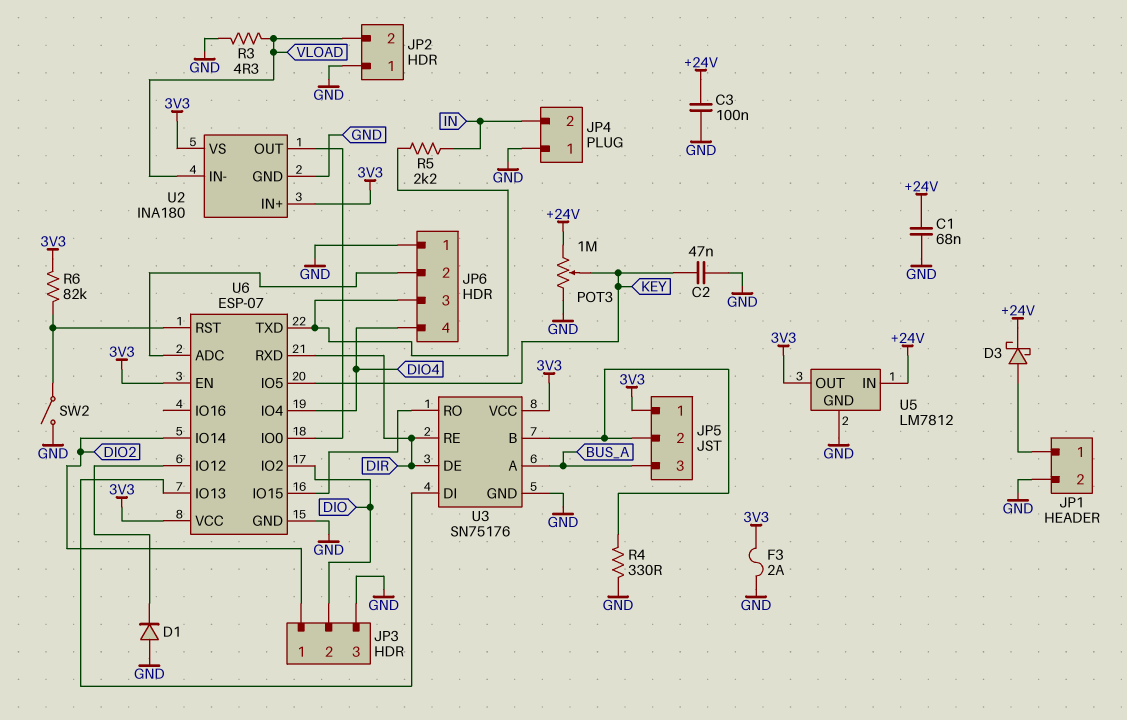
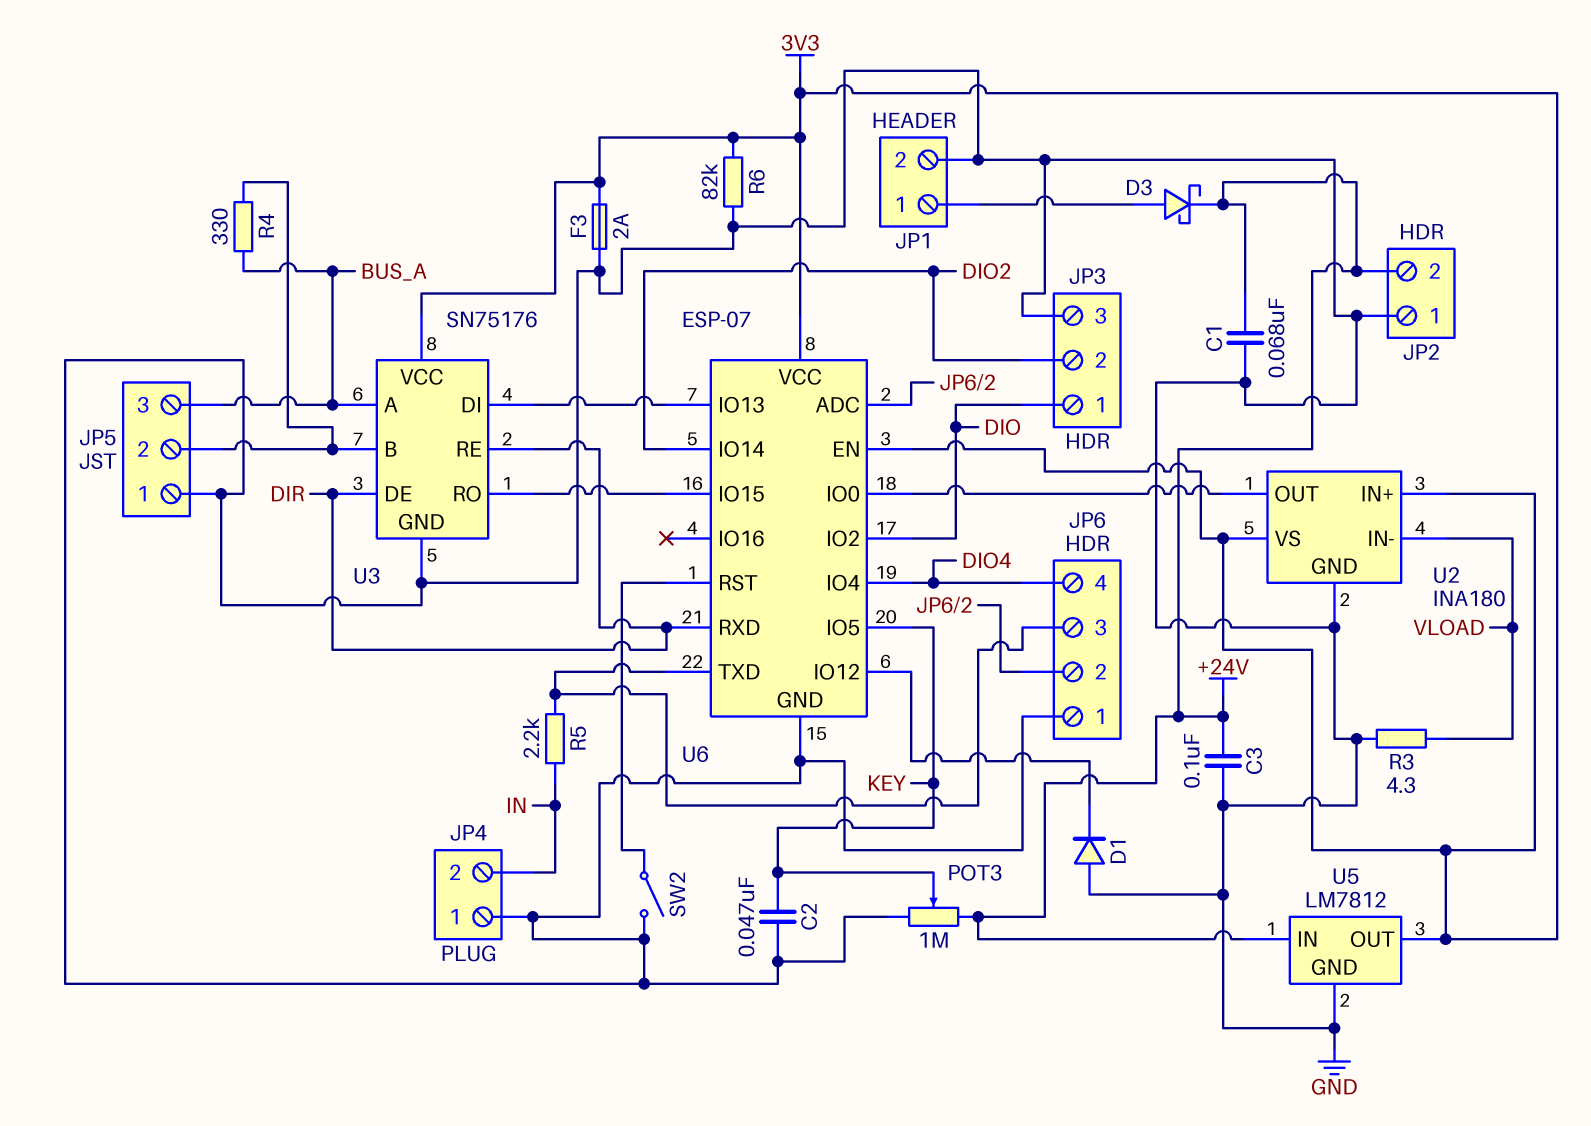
JP2 pin 2: VLOAD -> +24V
JP3 pin 1: DIO2 -> DIO
JP3 pin 2: DIO -> DIO2
JP5 pin 1: 3V3 -> GND
R4: 330 (GND, JP5/2) -> 330 (BUS_A, JP5/2)
R6: 82k (3V3, U6/RST) -> 82k (3V3, GND)

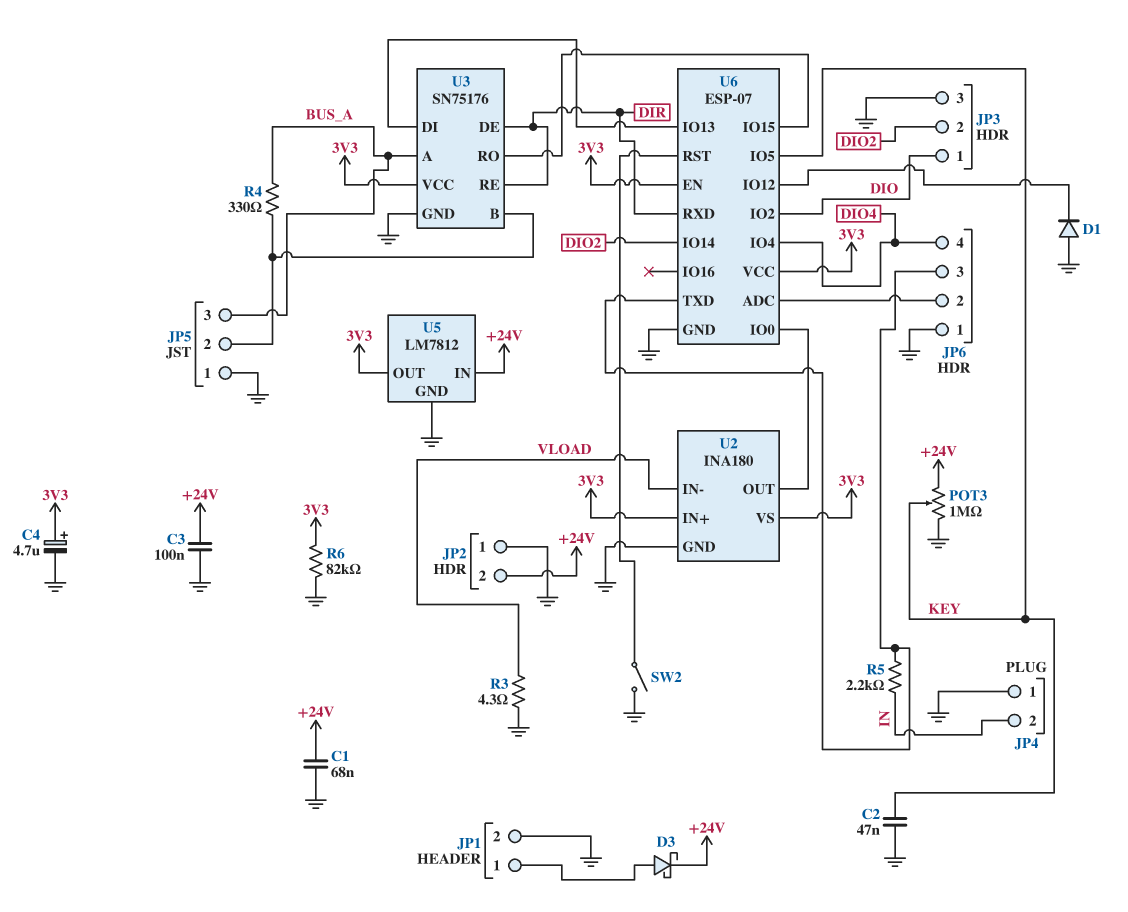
C4: none -> 4.7uF (plus 3V3, minus GND)
F3: 2A (3V3, GND) -> none

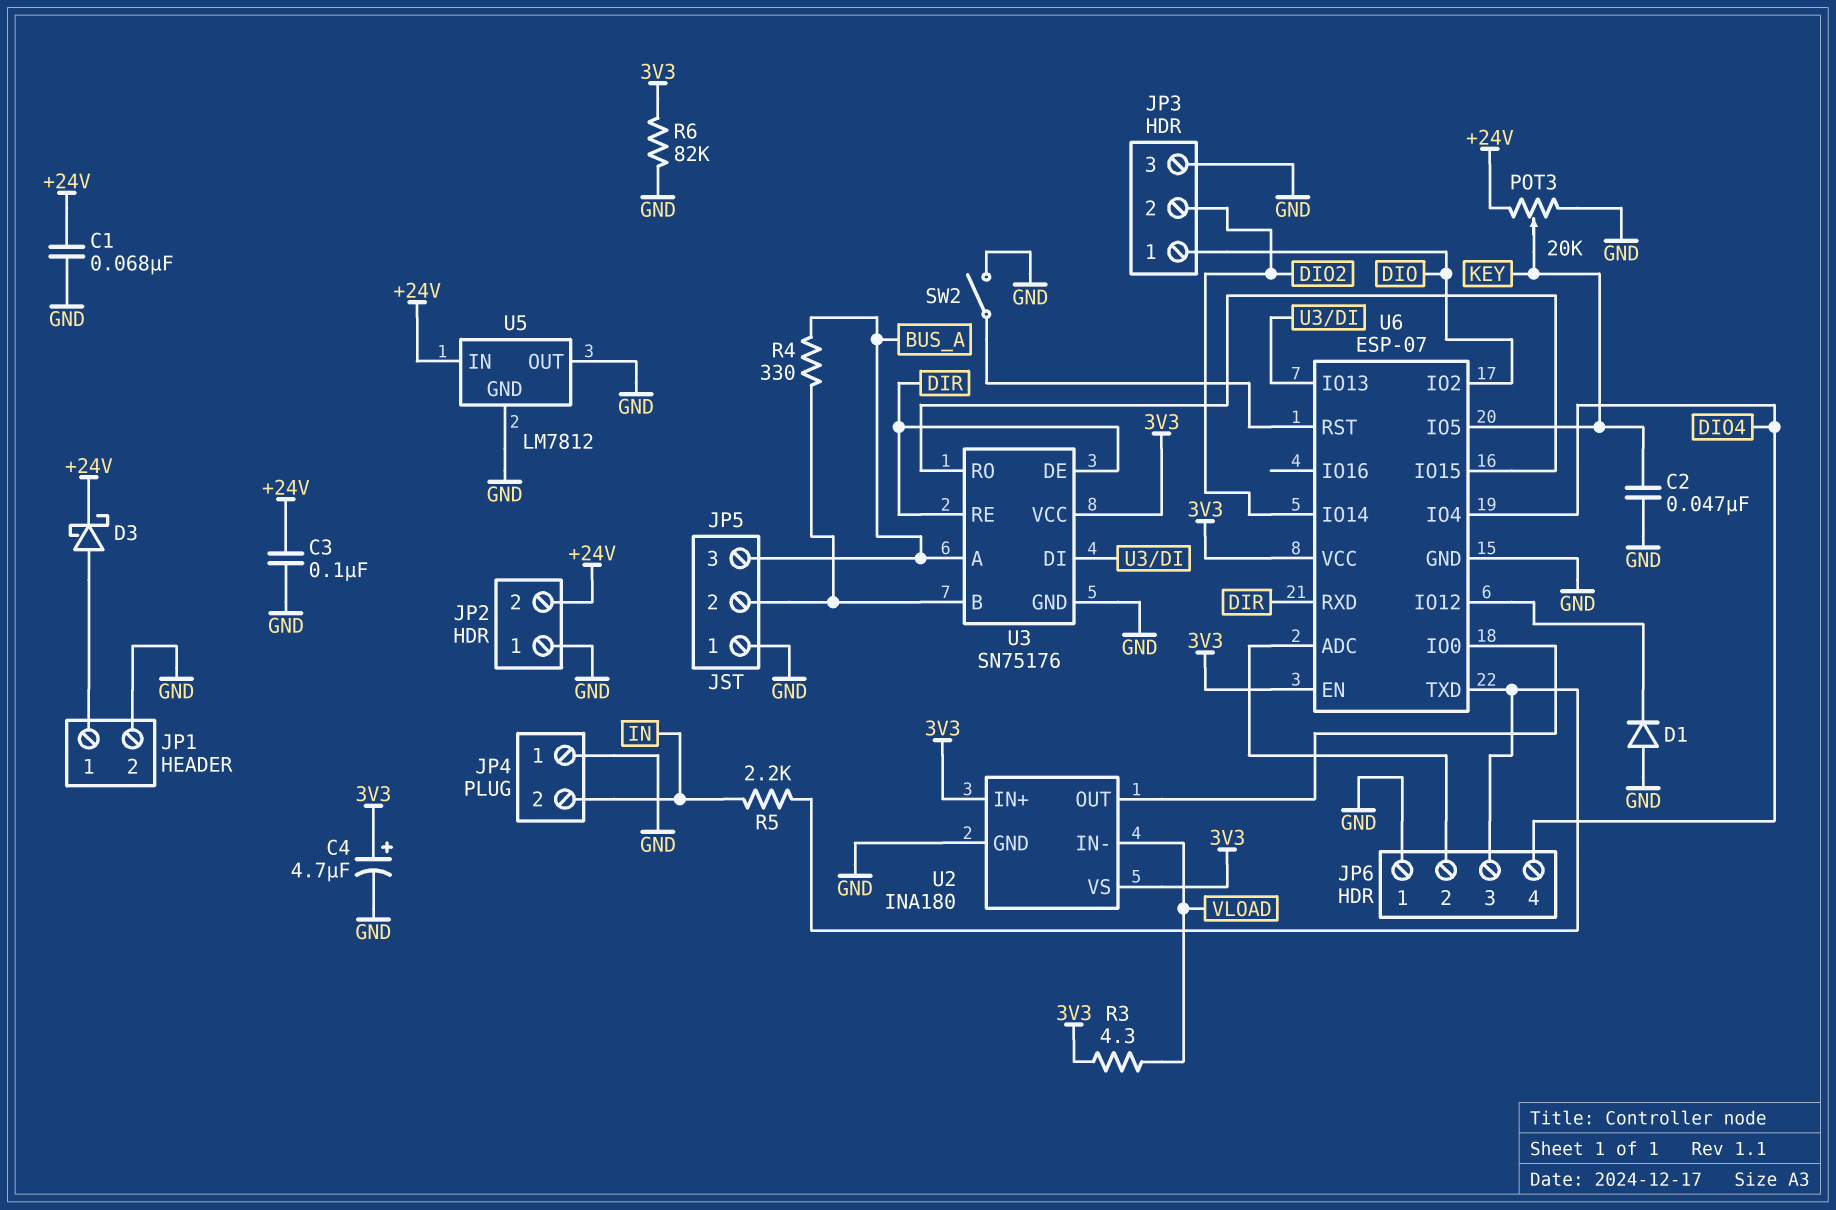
POT3: 1M (+24V, GND, wiper KEY) -> 20k (+24V, GND, wiper KEY)
R3: 4.3 (GND, VLOAD) -> 4.3 (3V3, VLOAD)
U5 pin OUT: 3V3 -> GND

